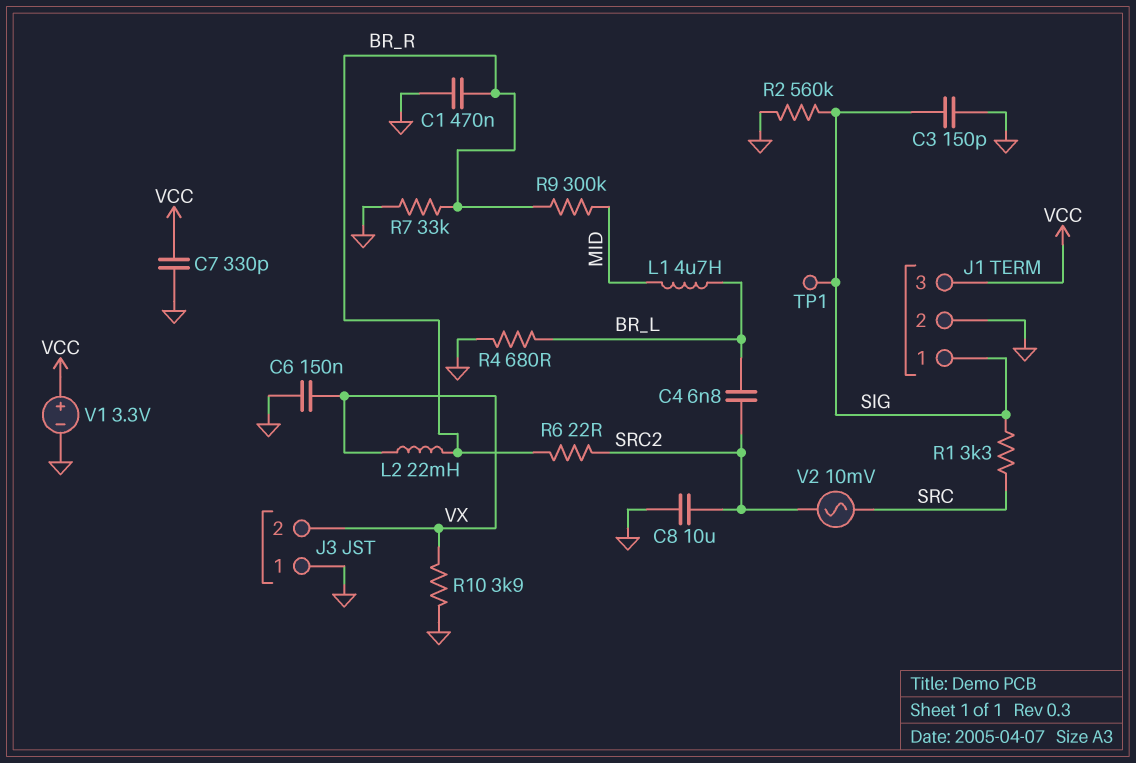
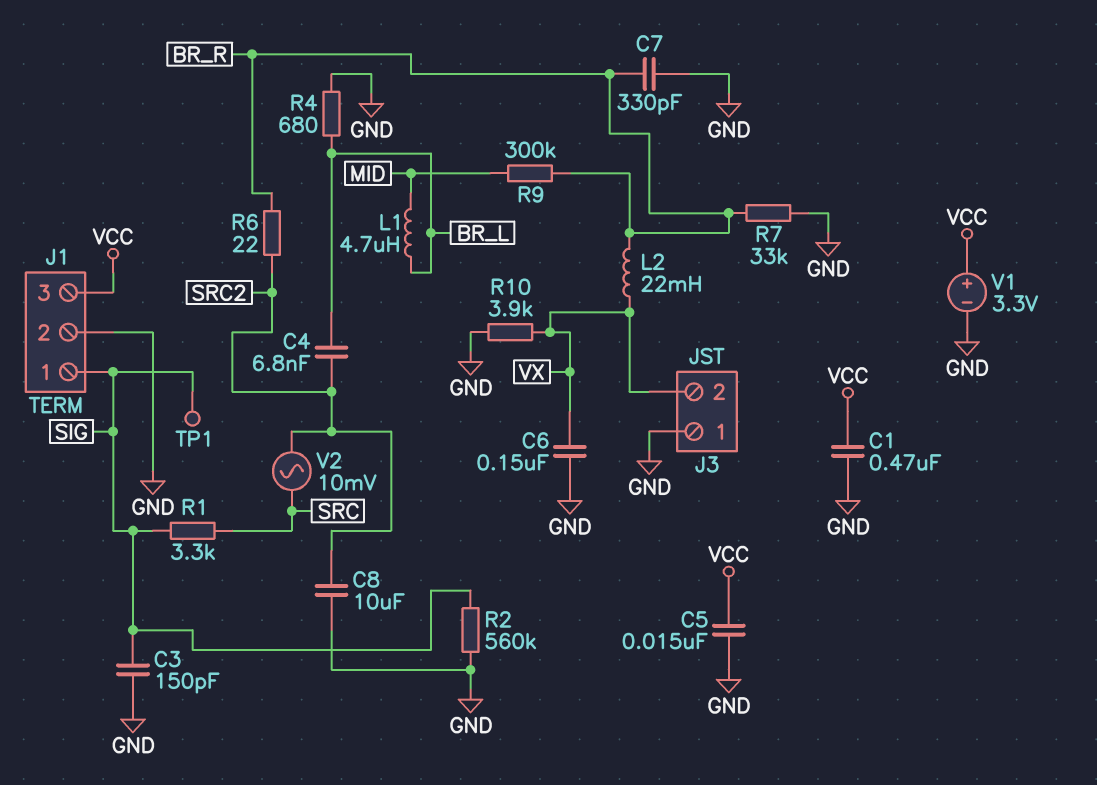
C1: 470nF (BR_R, GND) -> 470nF (GND, VCC)
C5: none -> 15nF (GND, VCC)
C7: 330pF (GND, VCC) -> 330pF (BR_R, GND)

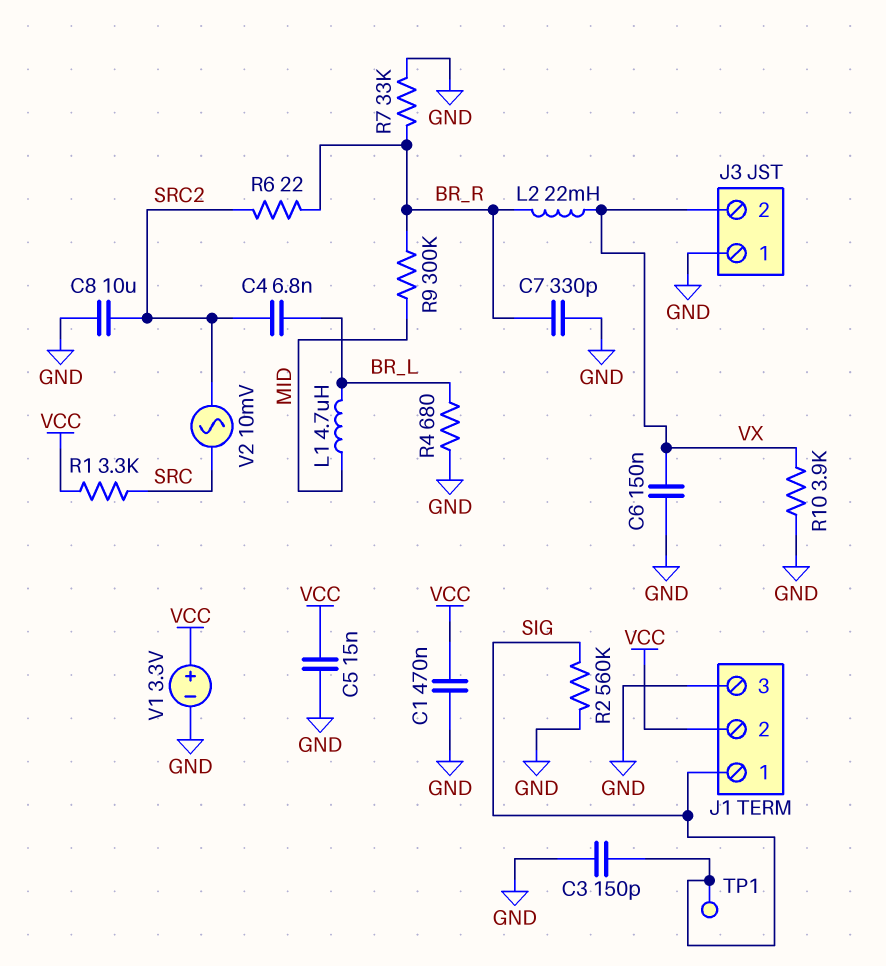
J1 pin 2: GND -> VCC
J1 pin 3: VCC -> GND
R1: 3.3k (SIG, SRC) -> 3.3k (SRC, VCC)

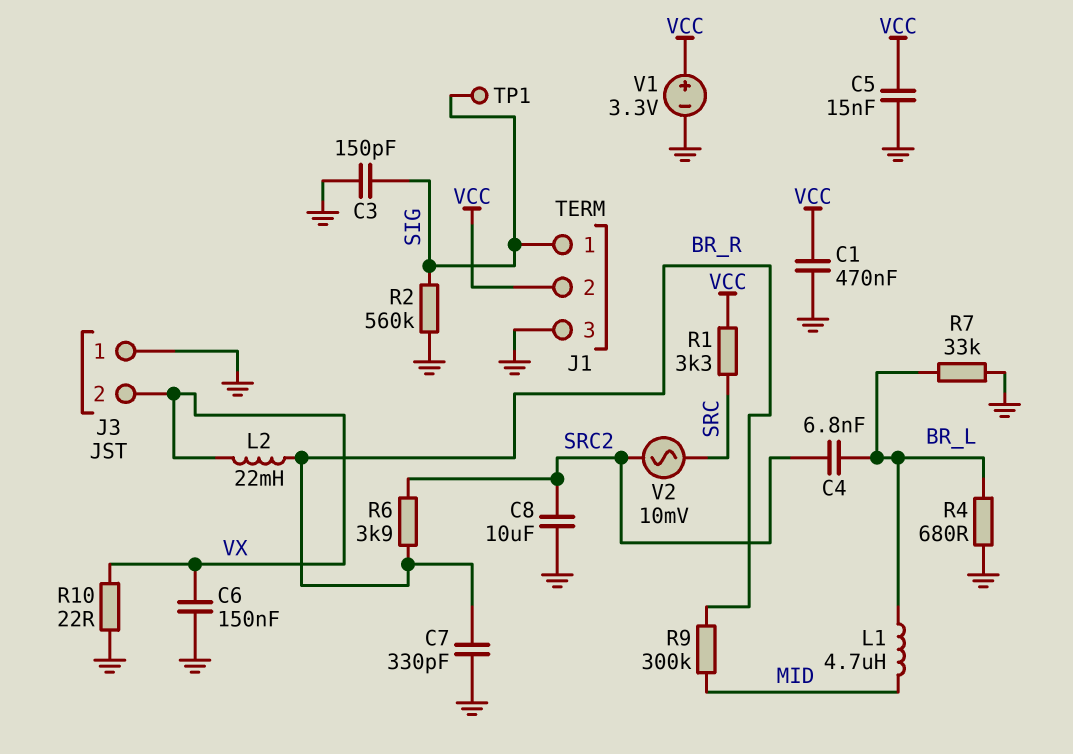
R6: 22 (BR_R, SRC2) -> 3.9k (BR_R, SRC2)
R7: 33k (BR_R, GND) -> 33k (BR_L, GND)
R10: 3.9k (GND, VX) -> 22 (GND, VX)

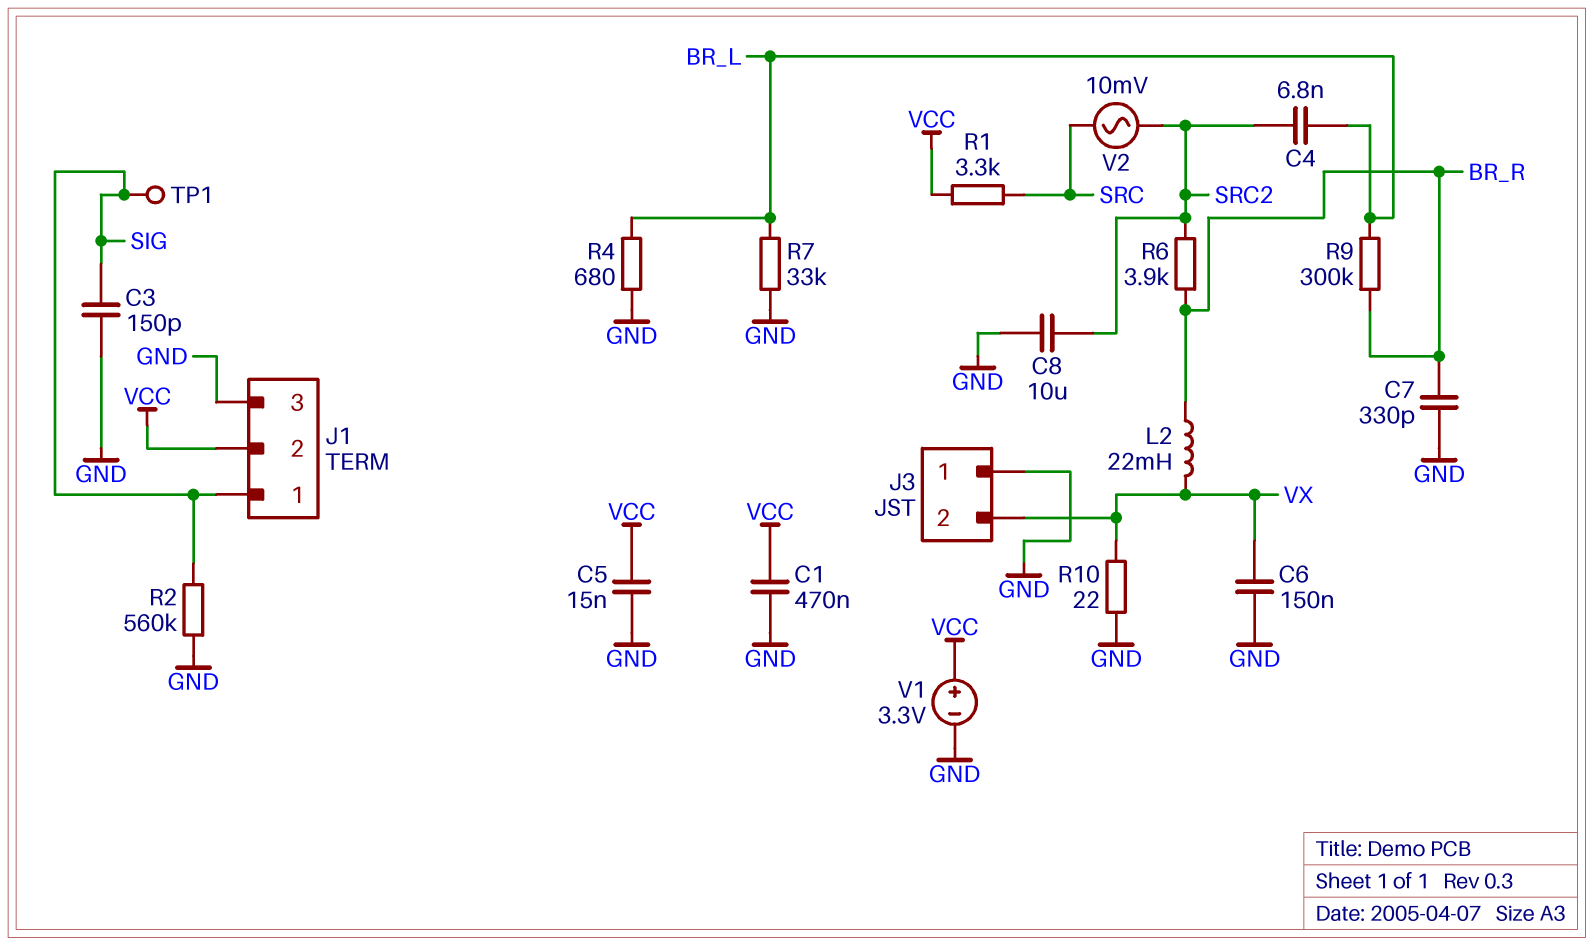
L1: 4.7uH (BR_L, MID) -> none
R9: 300k (BR_R, MID) -> 300k (BR_L, BR_R)

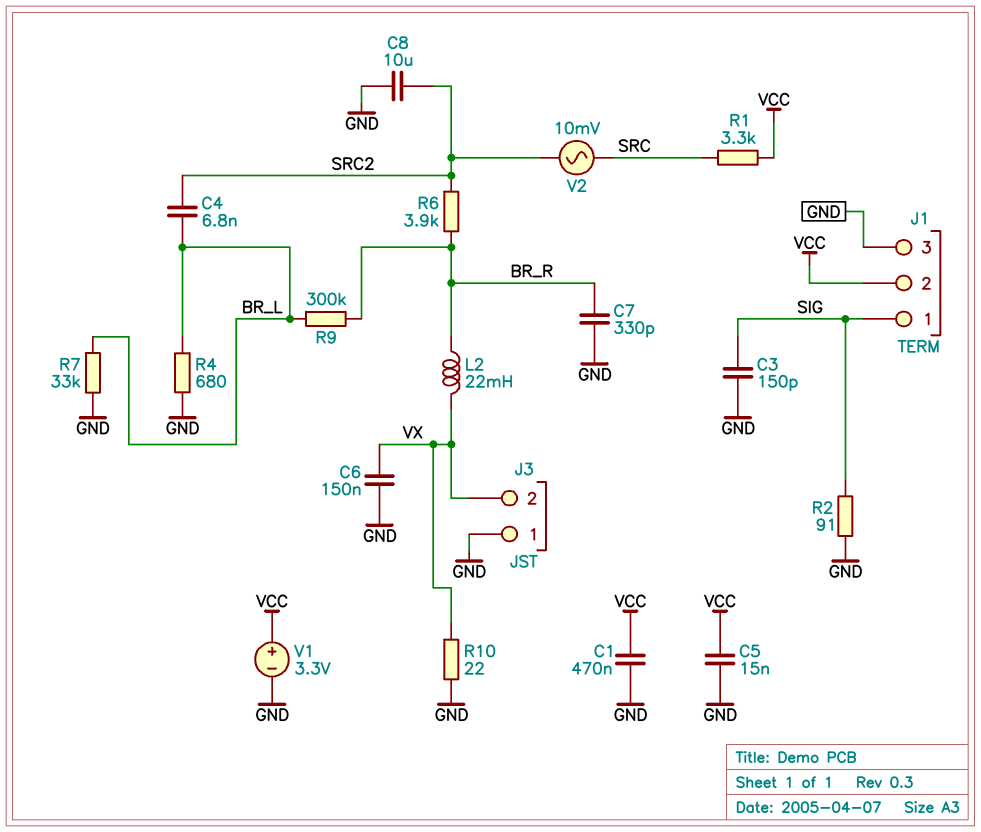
R2: 560k (GND, SIG) -> 91 (GND, SIG)
TP1: test point (SIG) -> none

